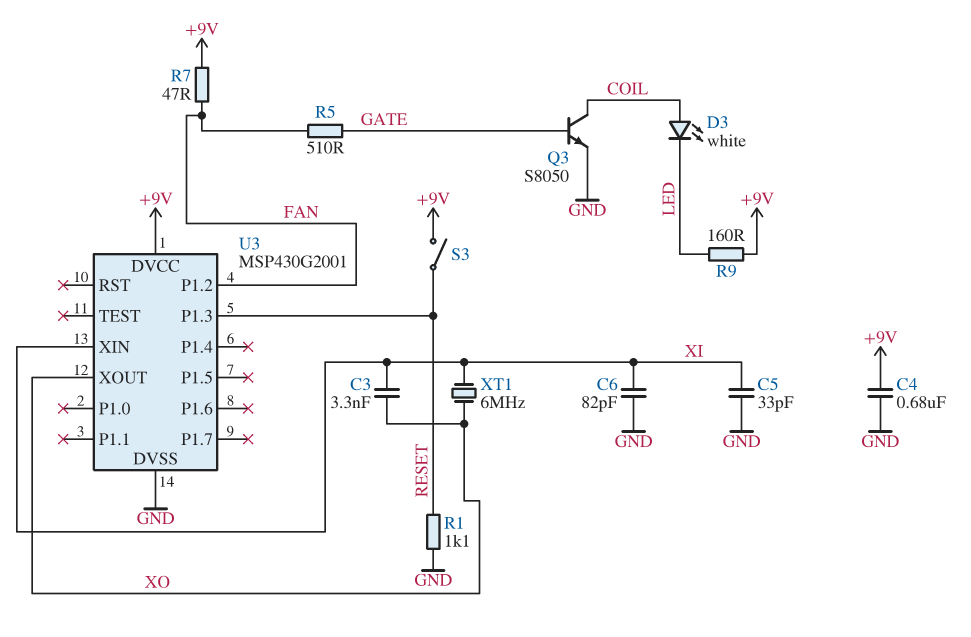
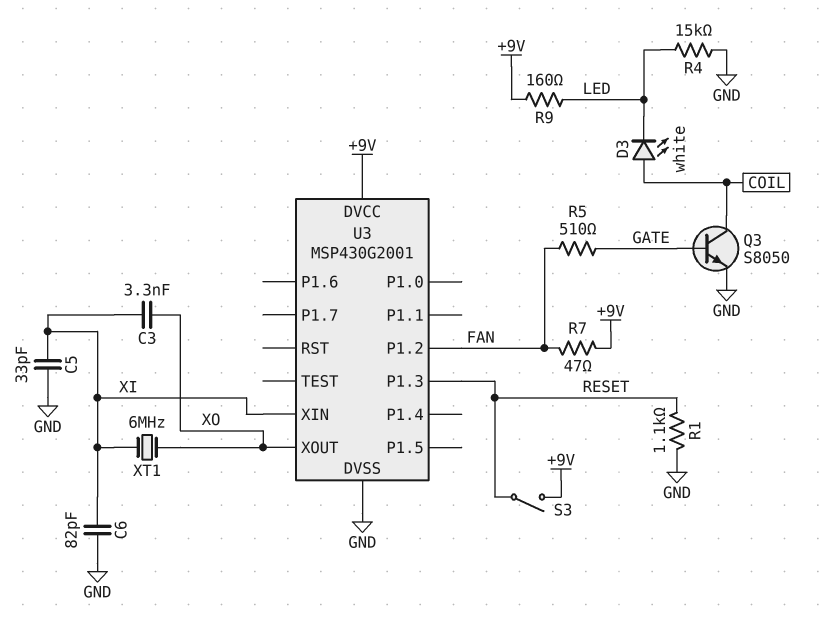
C4: 680nF (+9V, GND) -> none
R4: none -> 15k (GND, LED)

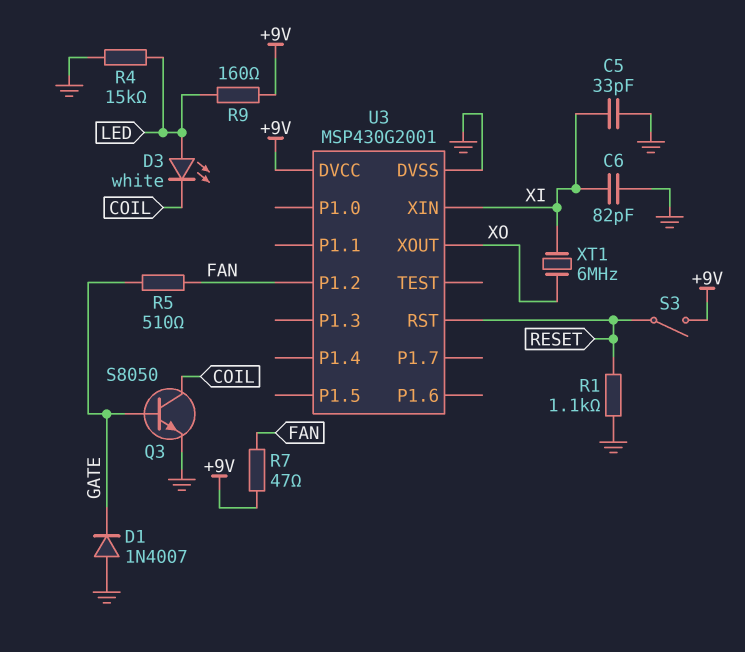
C3: 3.3nF (XI, XO) -> none
D1: none -> diode 1N4007 (A GND, K GATE)
D3: LED white (A COIL, K LED) -> LED white (A LED, K COIL)
U3 pin P1.3: RESET -> none
U3 pin RST: none -> RESET

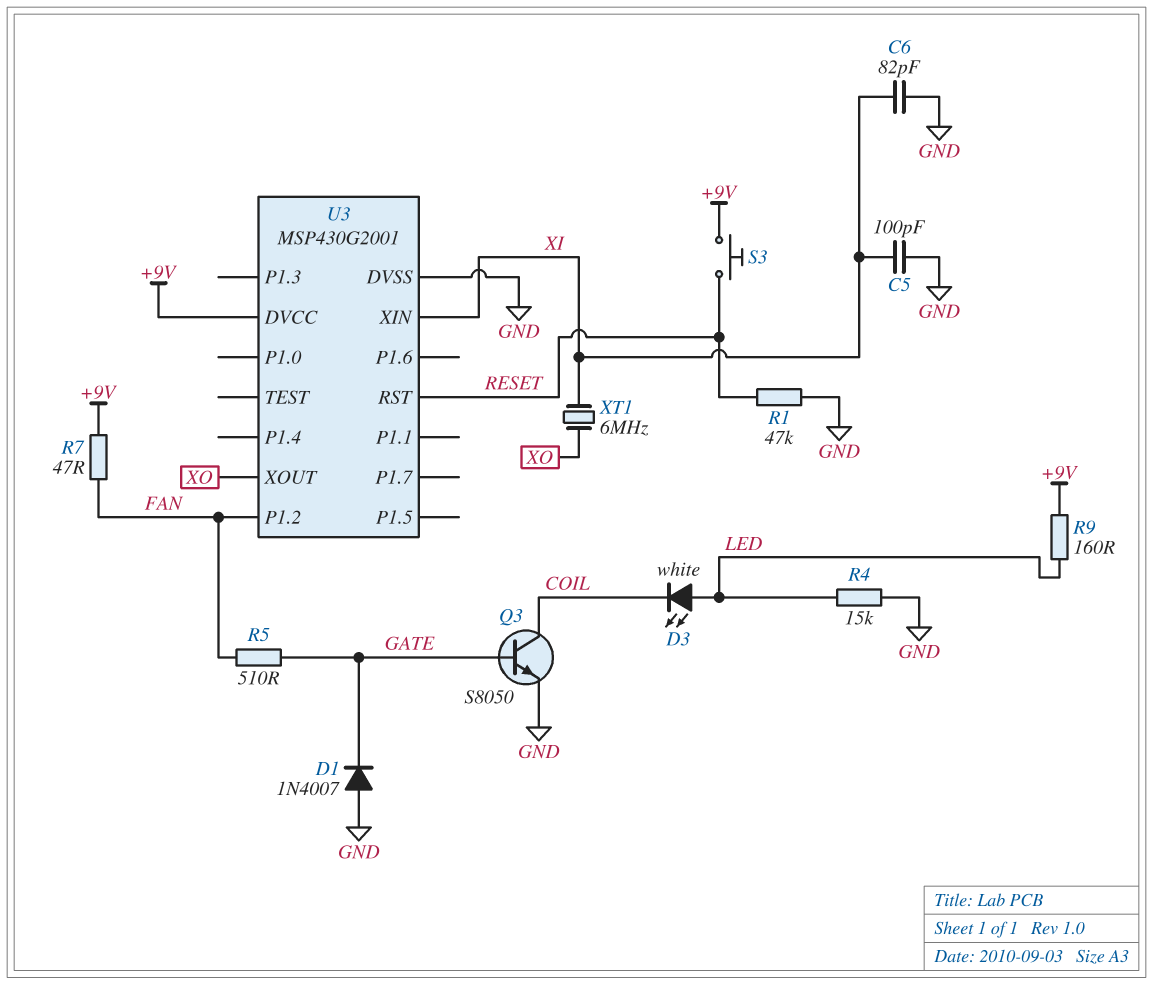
C5: 33pF (GND, XI) -> 100pF (GND, XI)
R1: 1.1k (GND, RESET) -> 47k (GND, RESET)
S3: switch (+9V, RESET) -> button (+9V, RESET)

